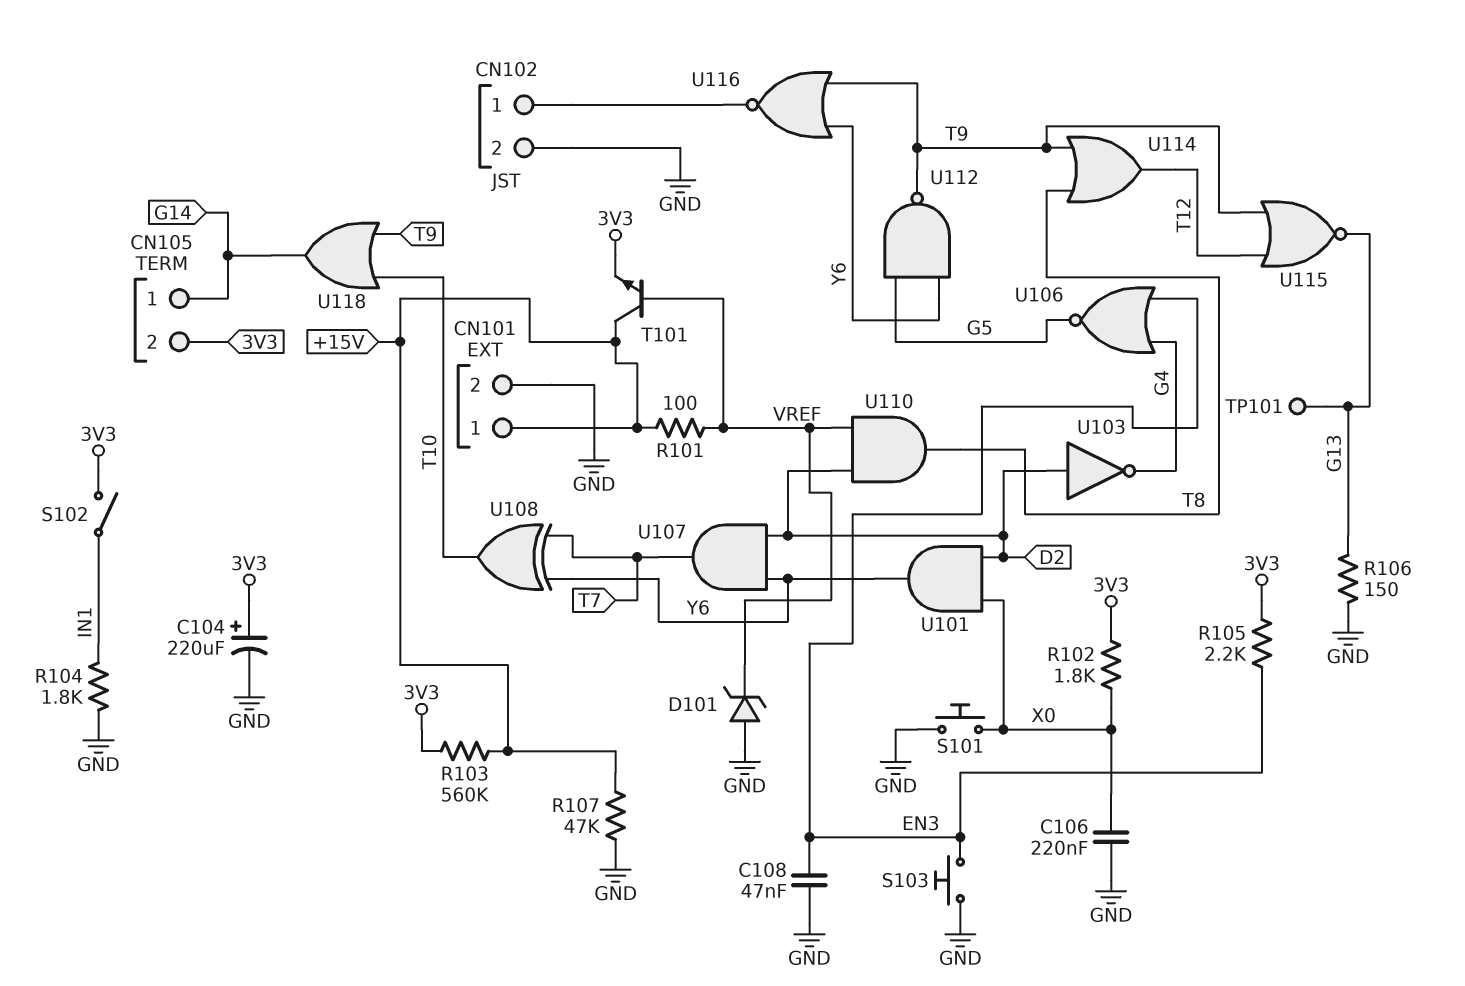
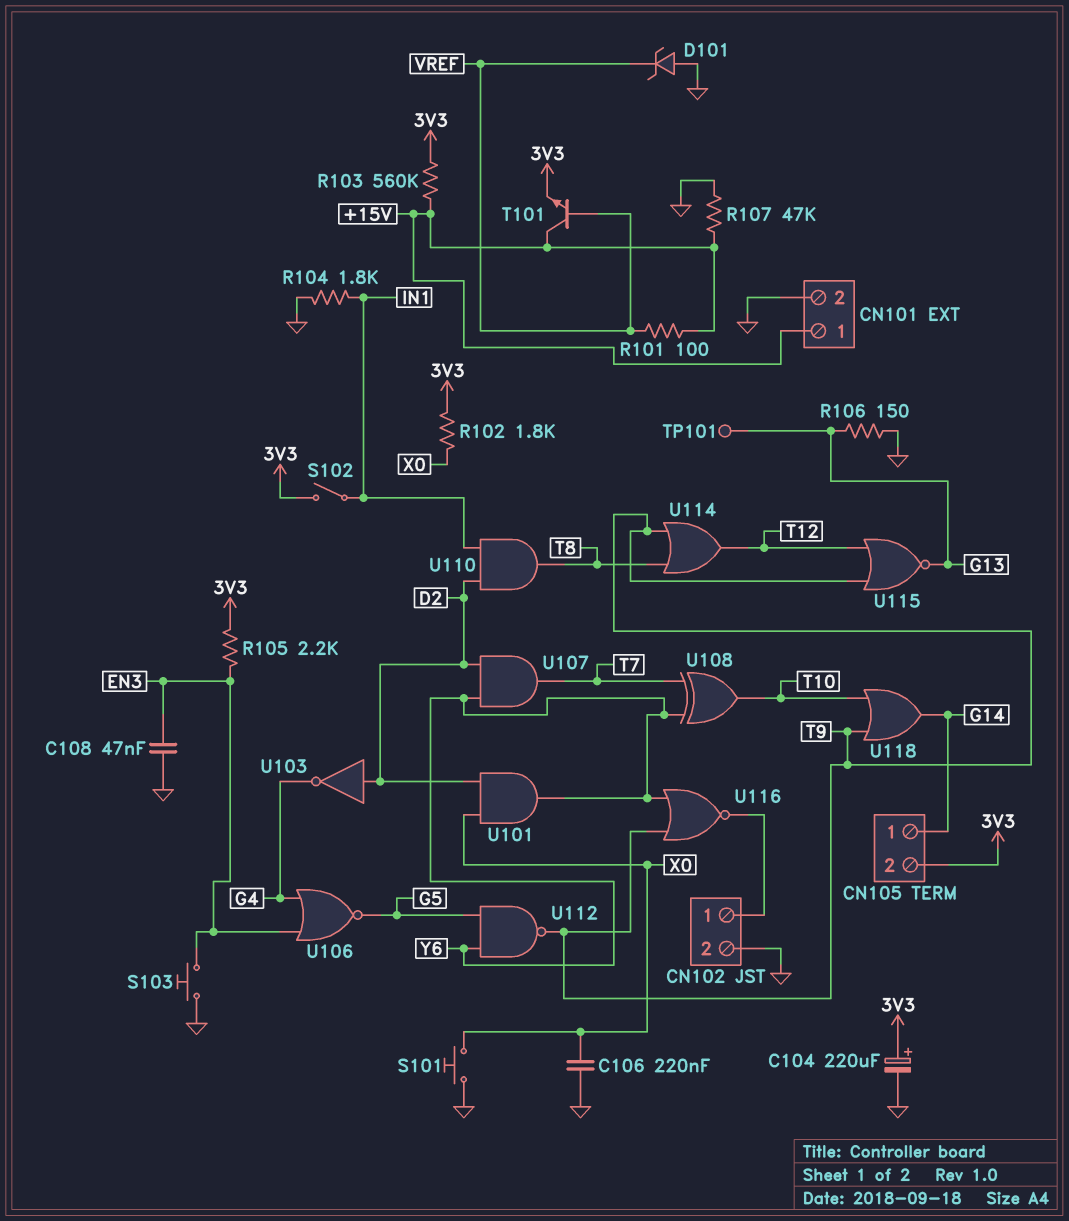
U110: AND (in D2, in VREF, out T8) -> AND (in D2, in IN1, out T8)

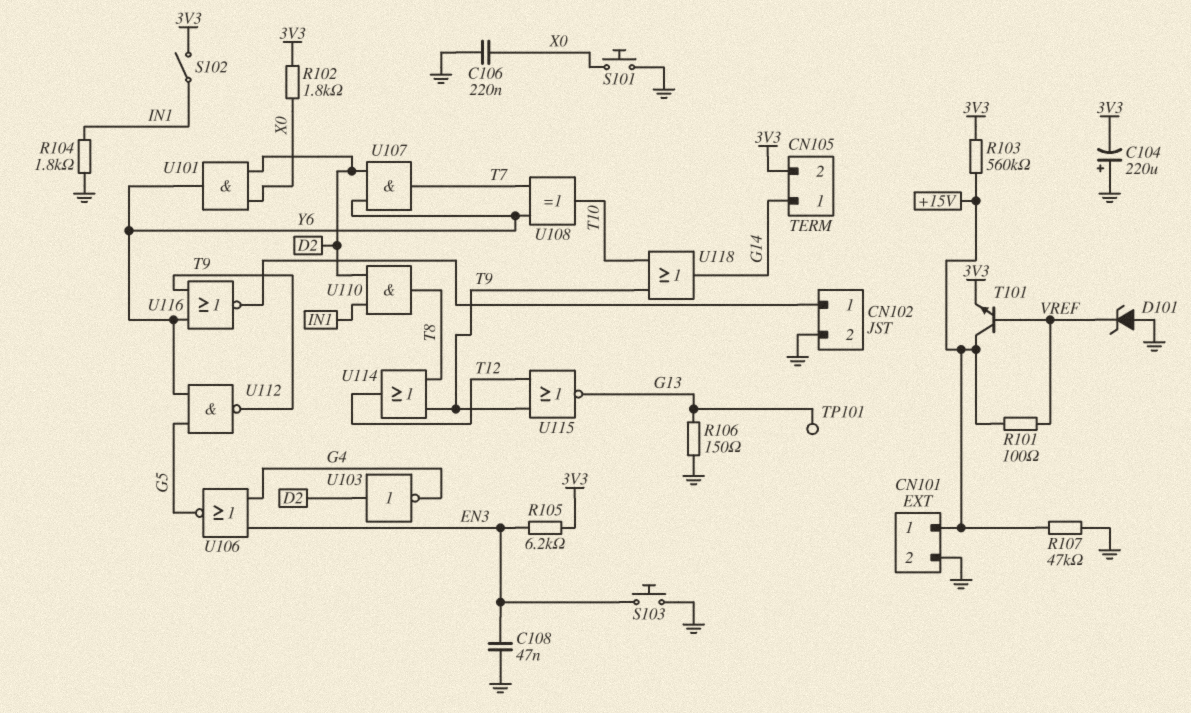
C104: 220uF (plus 3V3, minus GND) -> 220uF (plus GND, minus 3V3)
R105: 2.2k (3V3, EN3) -> 6.2k (3V3, EN3)

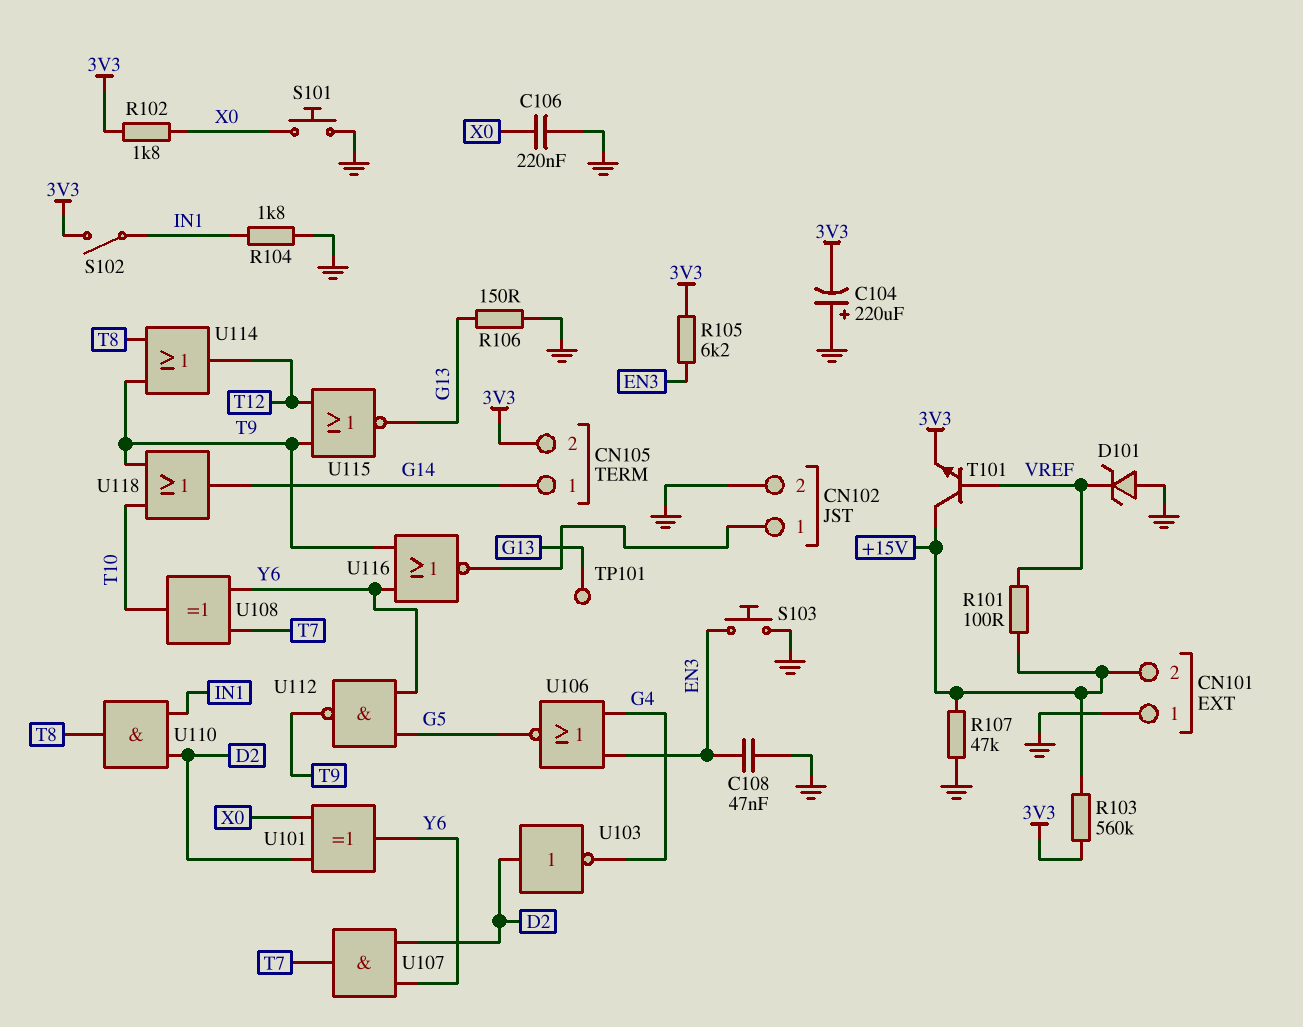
CN101 pin 1: +15V -> GND
CN101 pin 2: GND -> +15V
U101: AND (in D2, in X0, out Y6) -> XOR (in D2, in X0, out Y6)

